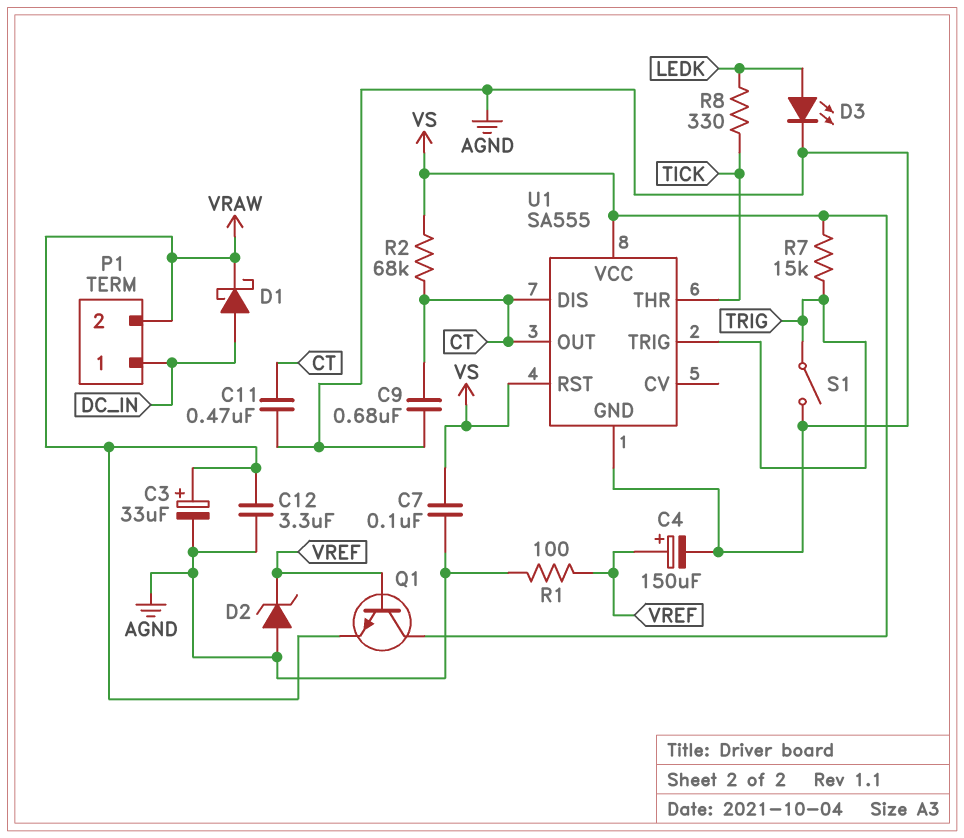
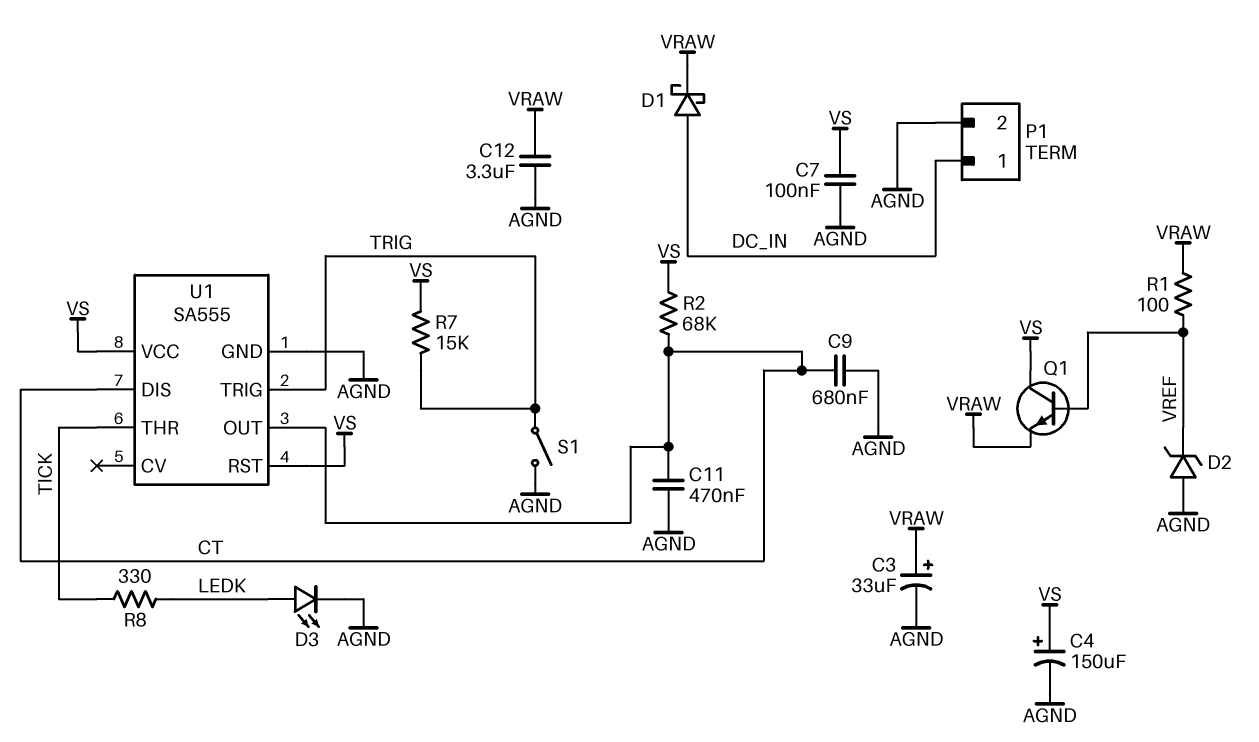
C4: 150uF (plus VREF, minus AGND) -> 150uF (plus VS, minus AGND)
P1 pin 2: VRAW -> AGND
R1: 100 (AGND, VREF) -> 100 (VRAW, VREF)

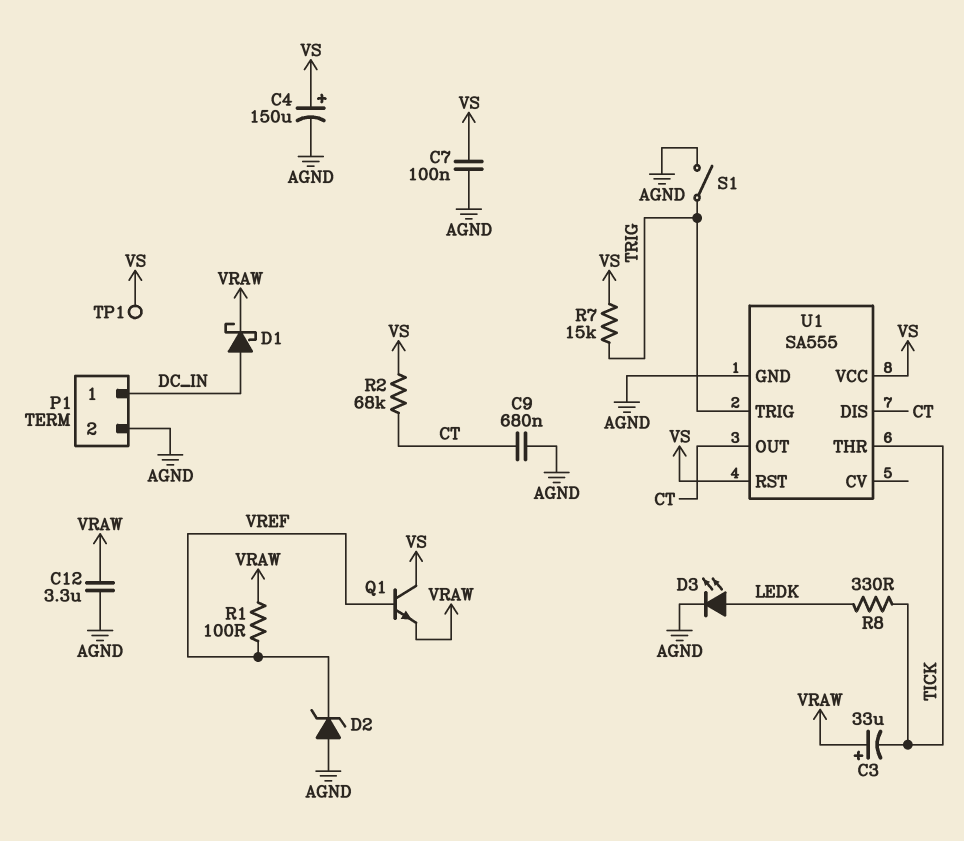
C3: 33uF (plus VRAW, minus AGND) -> 33uF (plus VRAW, minus TICK)
C11: 470nF (AGND, CT) -> none
TP1: none -> test point (VS)

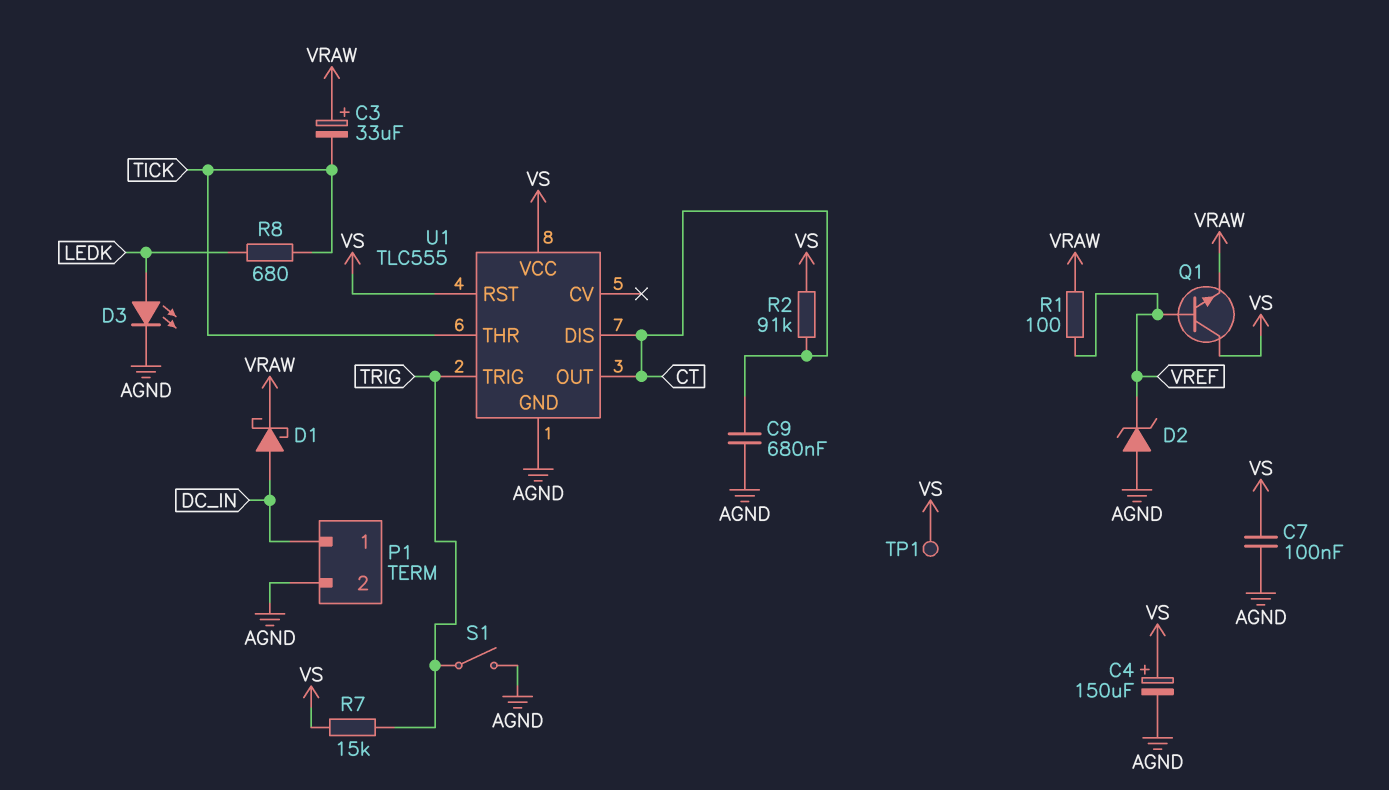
C12: 3.3uF (AGND, VRAW) -> none
R2: 68k (CT, VS) -> 91k (CT, VS)
R8: 330 (LEDK, TICK) -> 680 (LEDK, TICK)
U1: SA555 -> TLC555

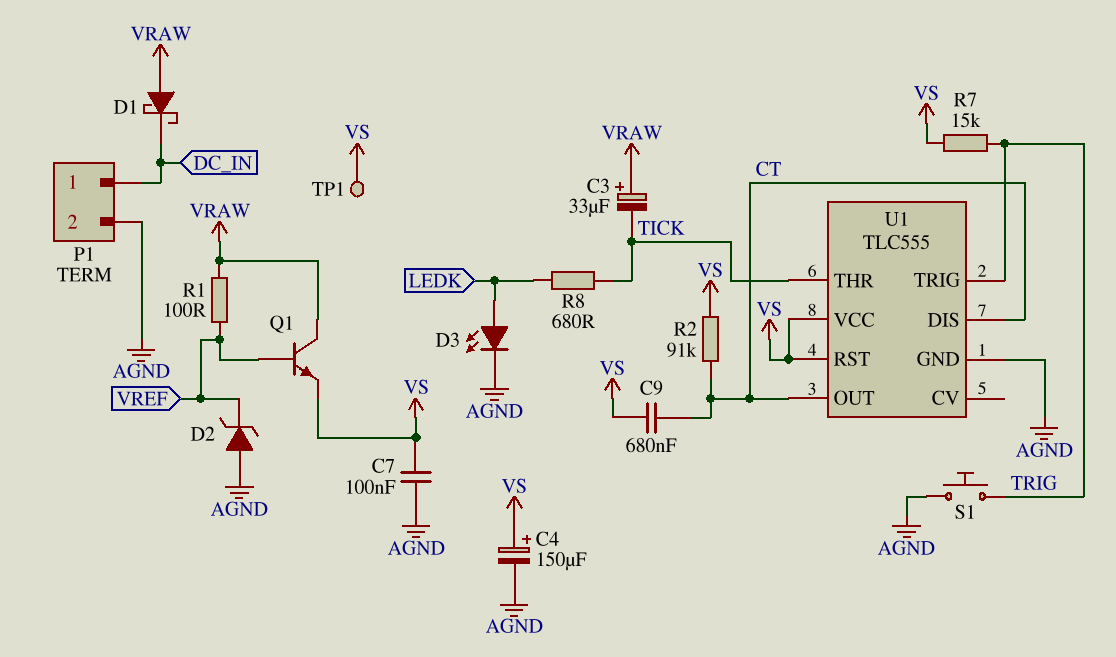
C9: 680nF (AGND, CT) -> 680nF (CT, VS)
D1: schottky (A DC_IN, K VRAW) -> schottky (A VRAW, K DC_IN)
Q1: NPN (B VREF, C VS, E VRAW) -> NPN (B VREF, C VRAW, E VS)
S1: switch (AGND, TRIG) -> button (AGND, TRIG)

